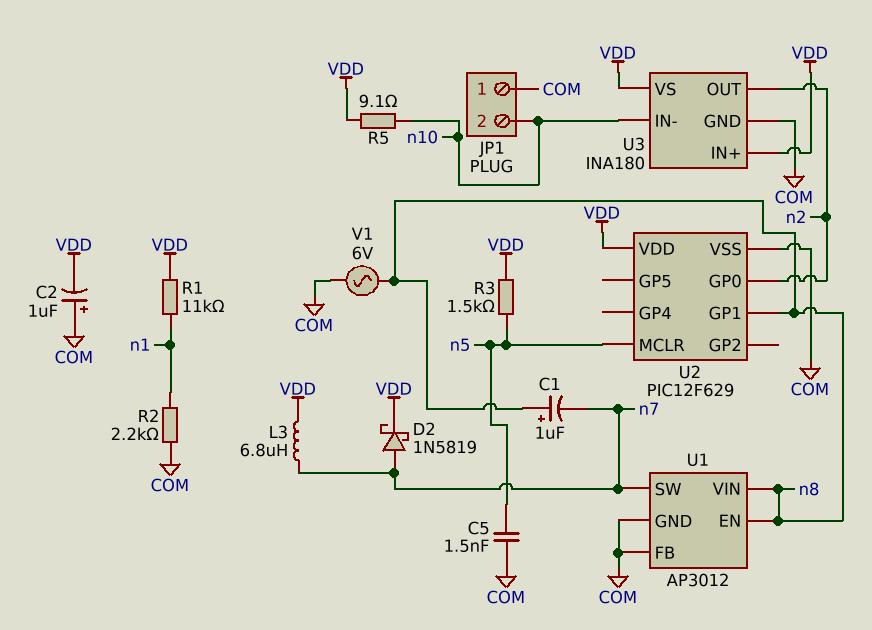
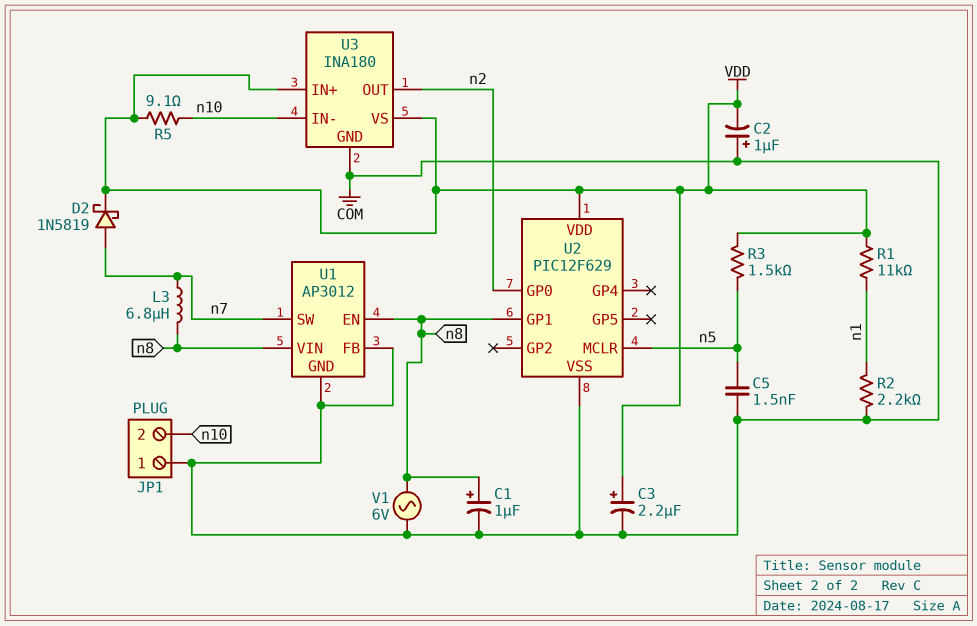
C1: 1uF (plus n8, minus n7) -> 1uF (plus n8, minus COM)
C3: none -> 2.2uF (plus VDD, minus COM)
L3: 6.8uH (VDD, n7) -> 6.8uH (n7, n8)

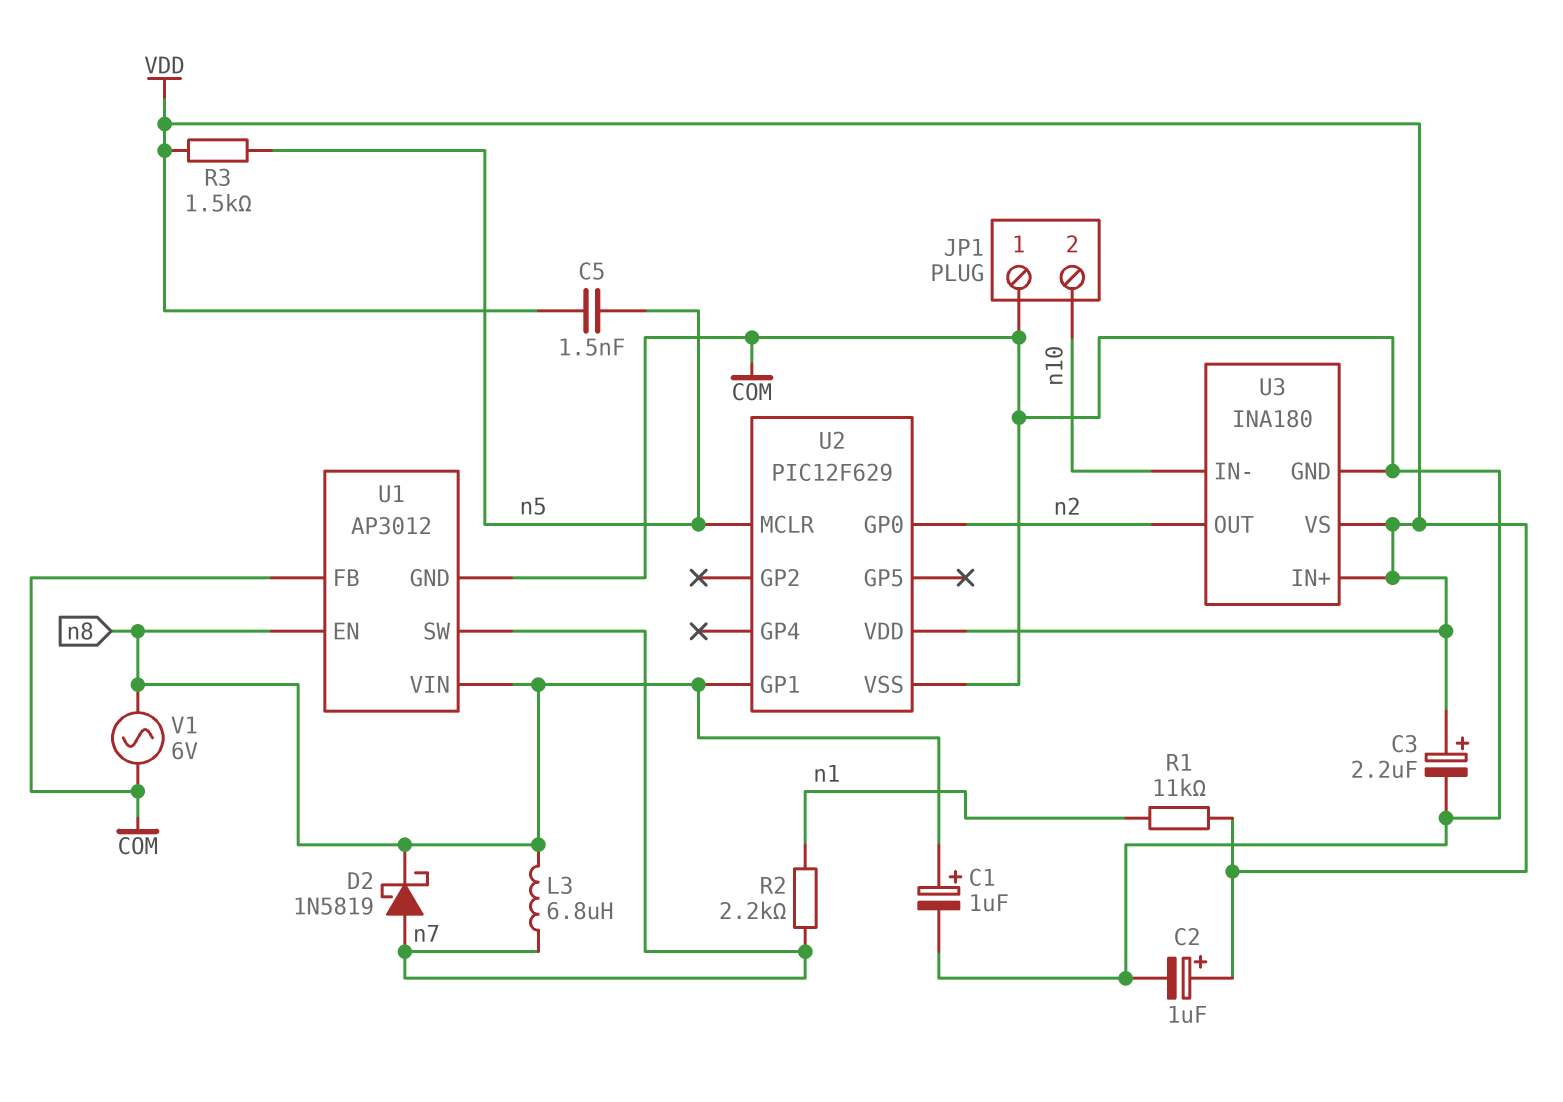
C2: 1uF (plus COM, minus VDD) -> 1uF (plus VDD, minus COM)
C5: 1.5nF (COM, n5) -> 1.5nF (VDD, n5)
D2: schottky 1N5819 (A n7, K VDD) -> schottky 1N5819 (A n7, K n8)
R2: 2.2k (COM, n1) -> 2.2k (n1, n7)
R5: 9.1 (VDD, n10) -> none

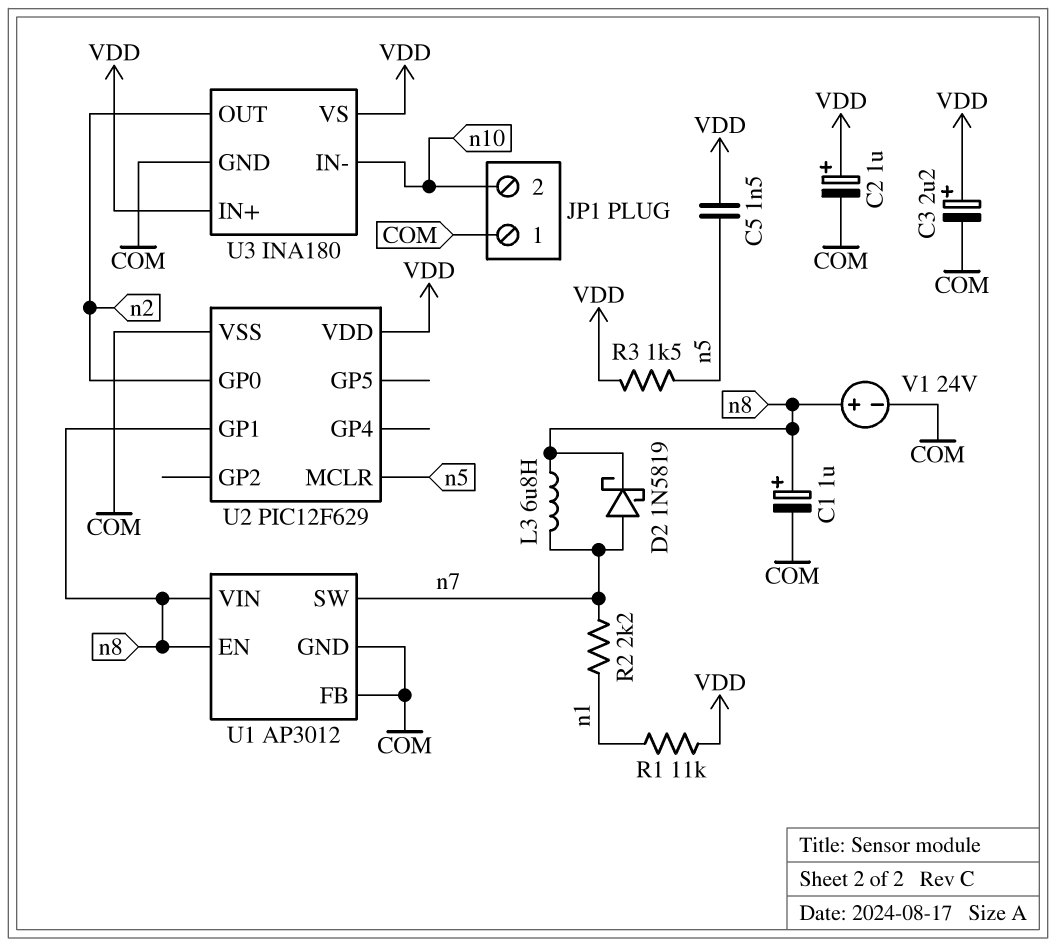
V1: AC 6V (COM, n8) -> 24V (plus n8, minus COM)

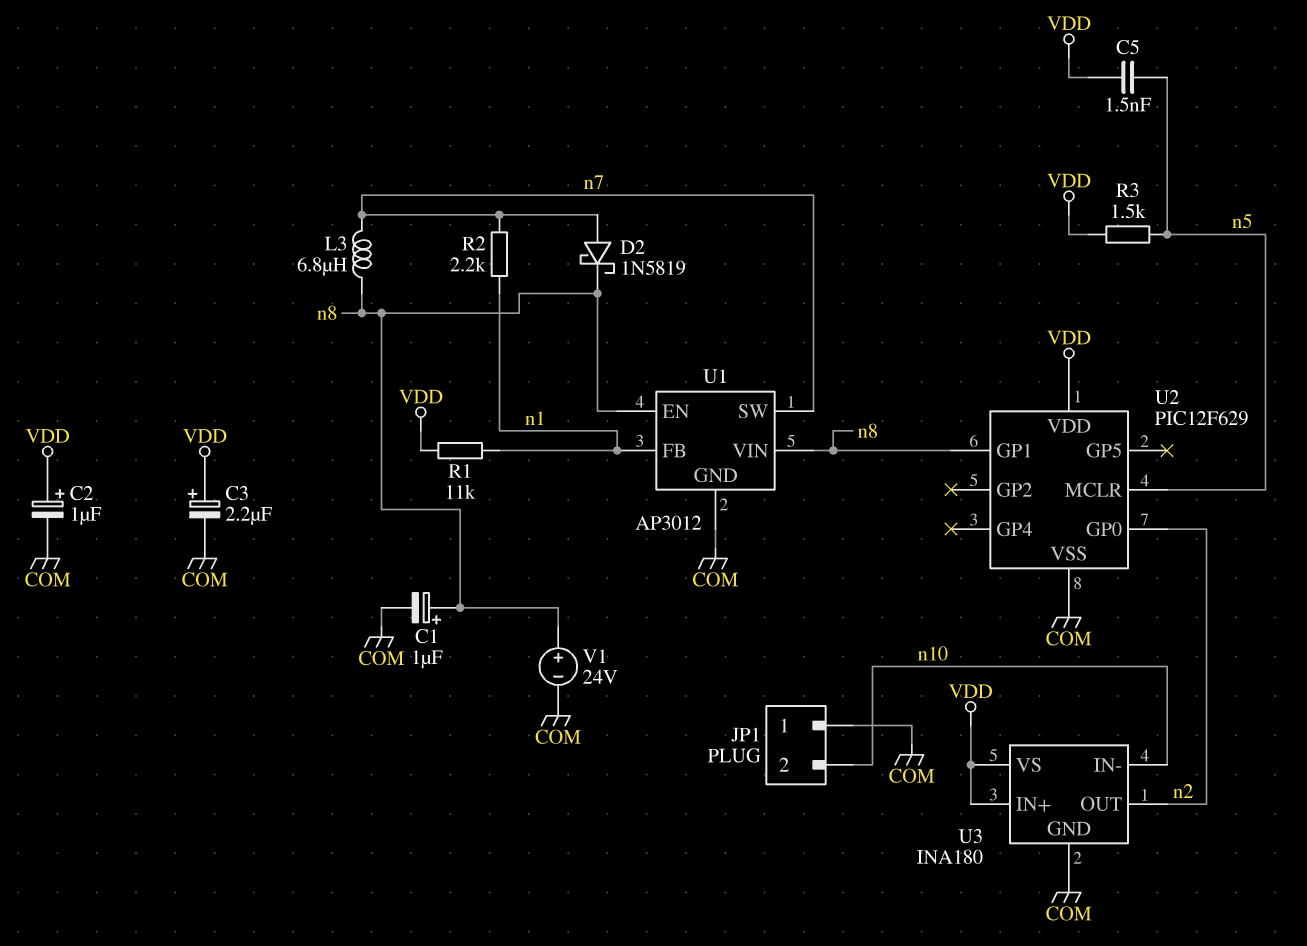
U1 pin FB: COM -> n1

